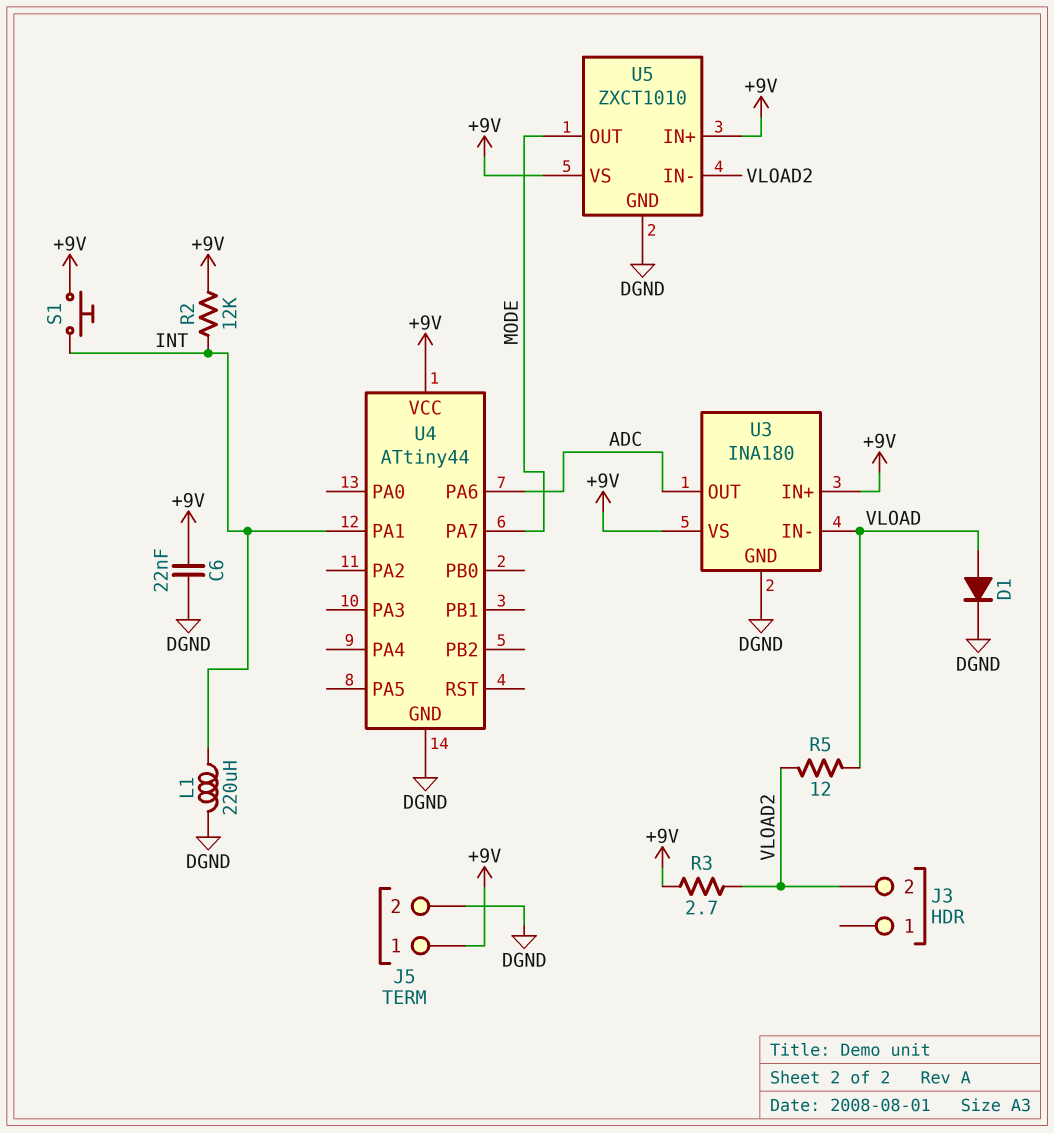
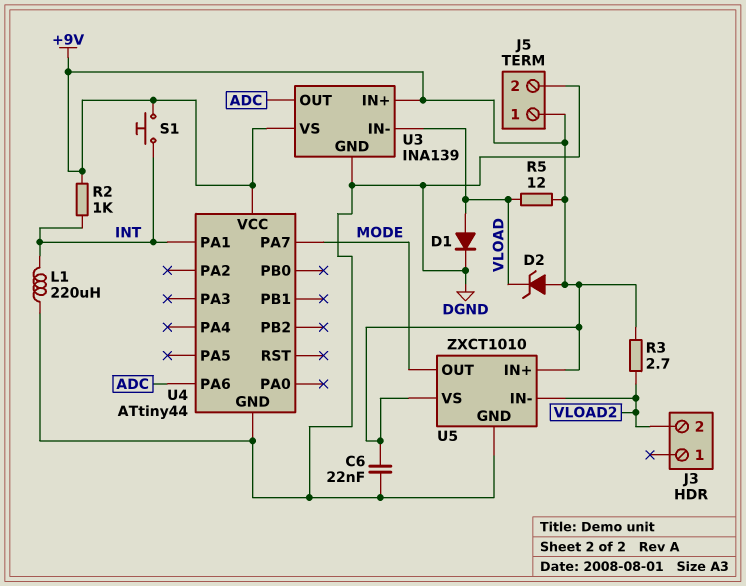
D2: none -> zener (A +9V, K VLOAD)
R2: 12k (+9V, INT) -> 1k (+9V, INT)
R5: 12 (VLOAD, VLOAD2) -> 12 (+9V, VLOAD)
U3: INA180 -> INA139

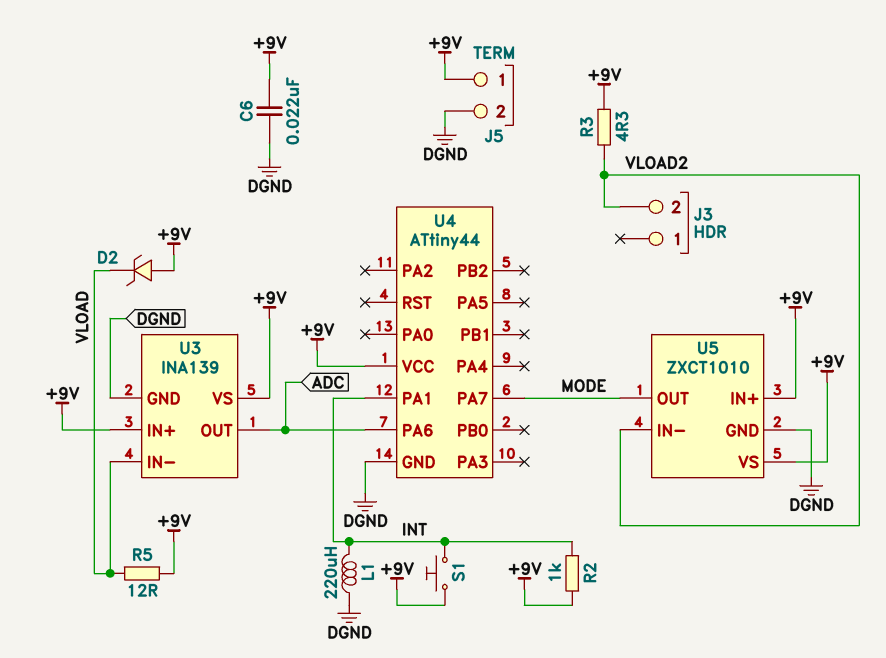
D1: diode (A VLOAD, K DGND) -> none
R3: 2.7 (+9V, VLOAD2) -> 4.3 (+9V, VLOAD2)

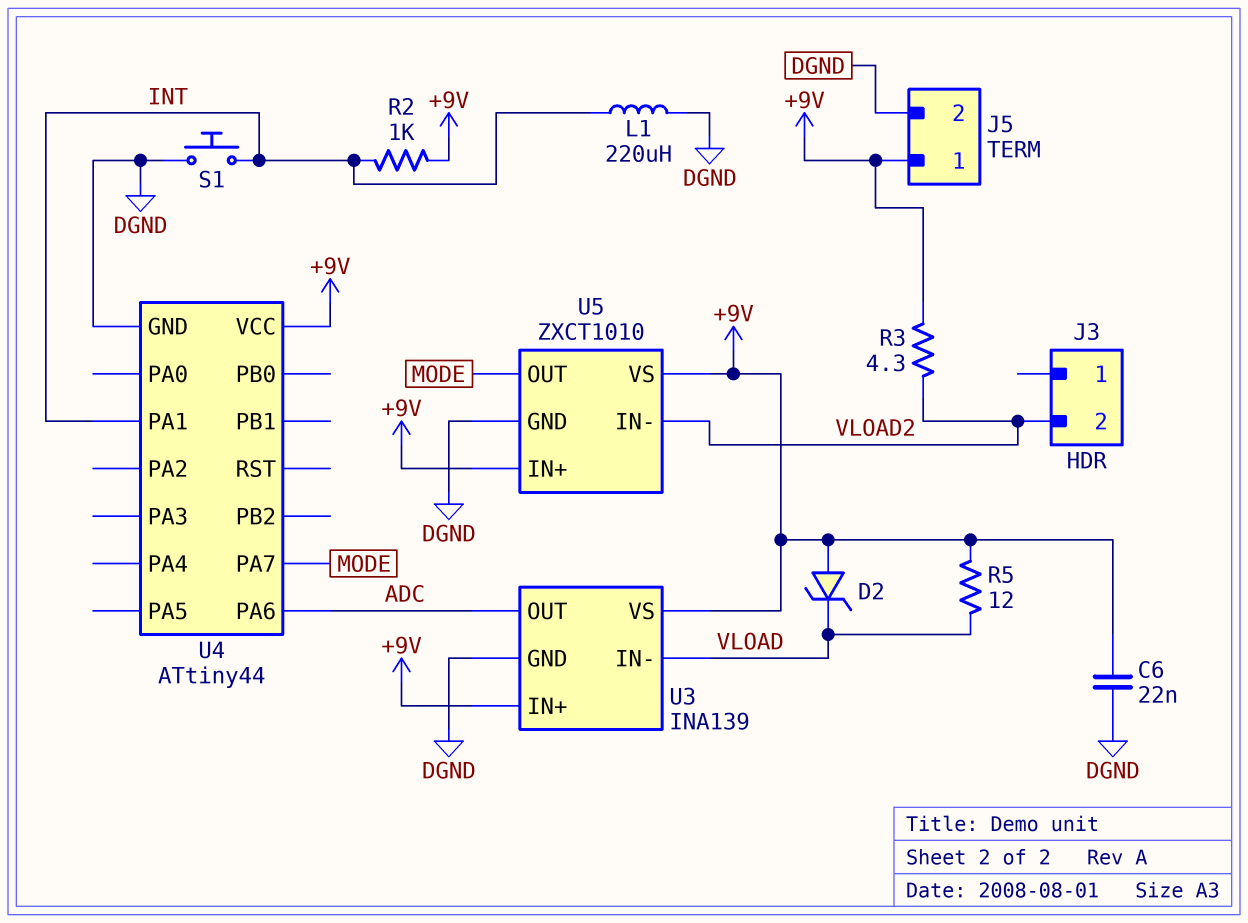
S1: button (+9V, INT) -> button (DGND, INT)

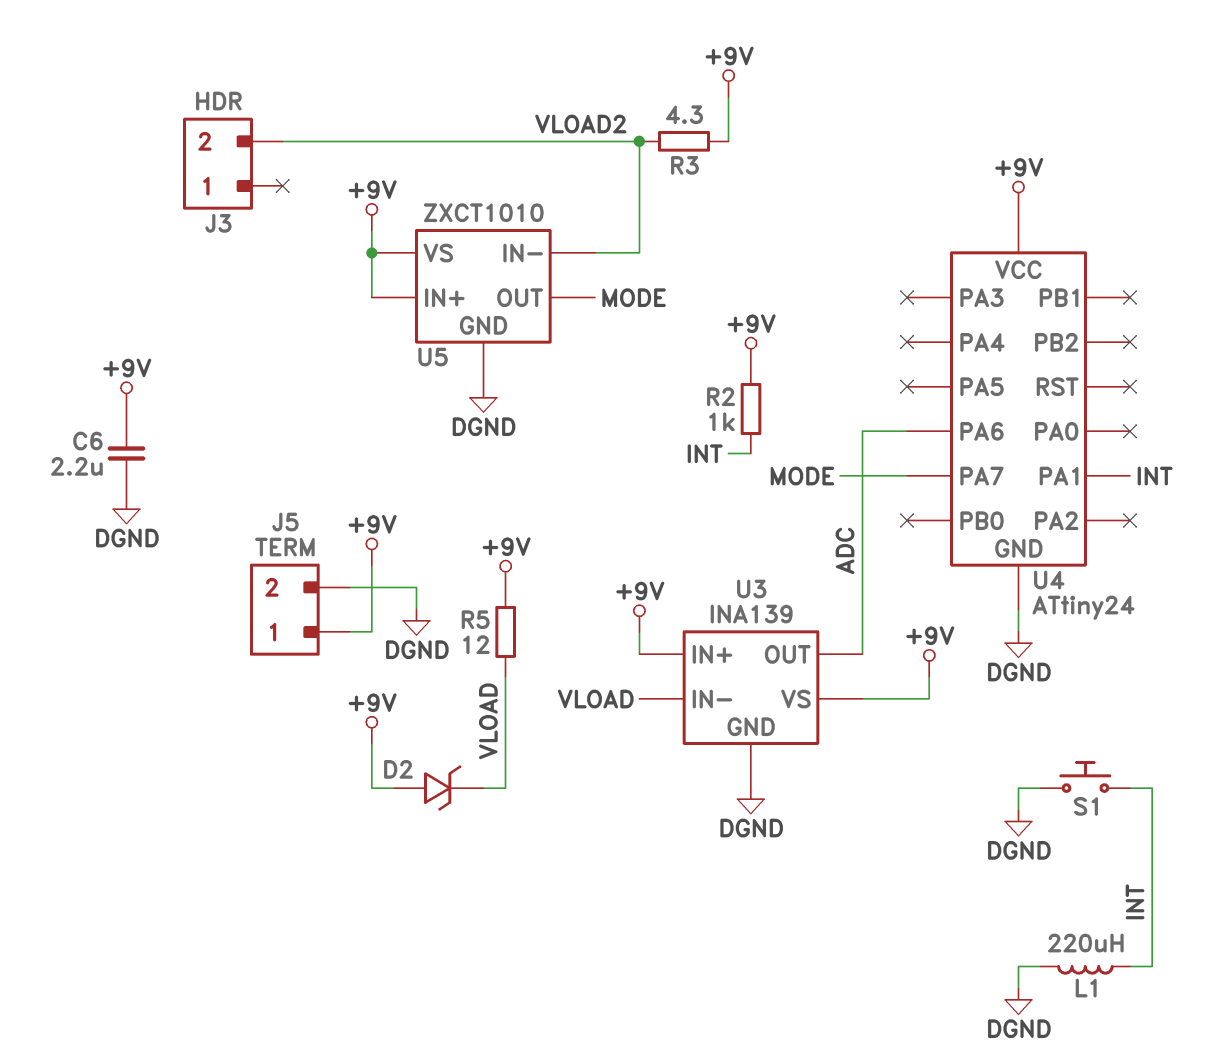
C6: 22nF (+9V, DGND) -> 2.2uF (+9V, DGND)
U4: ATtiny44 -> ATtiny24

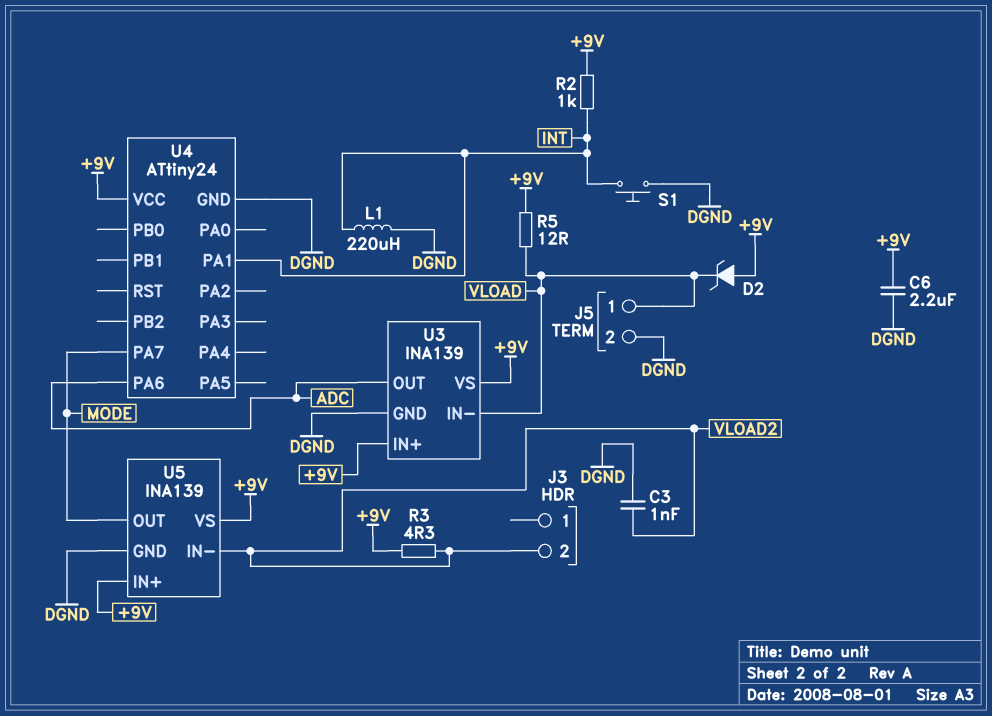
C3: none -> 1nF (DGND, VLOAD2)
J5 pin 1: +9V -> VLOAD
U5: ZXCT1010 -> INA139

